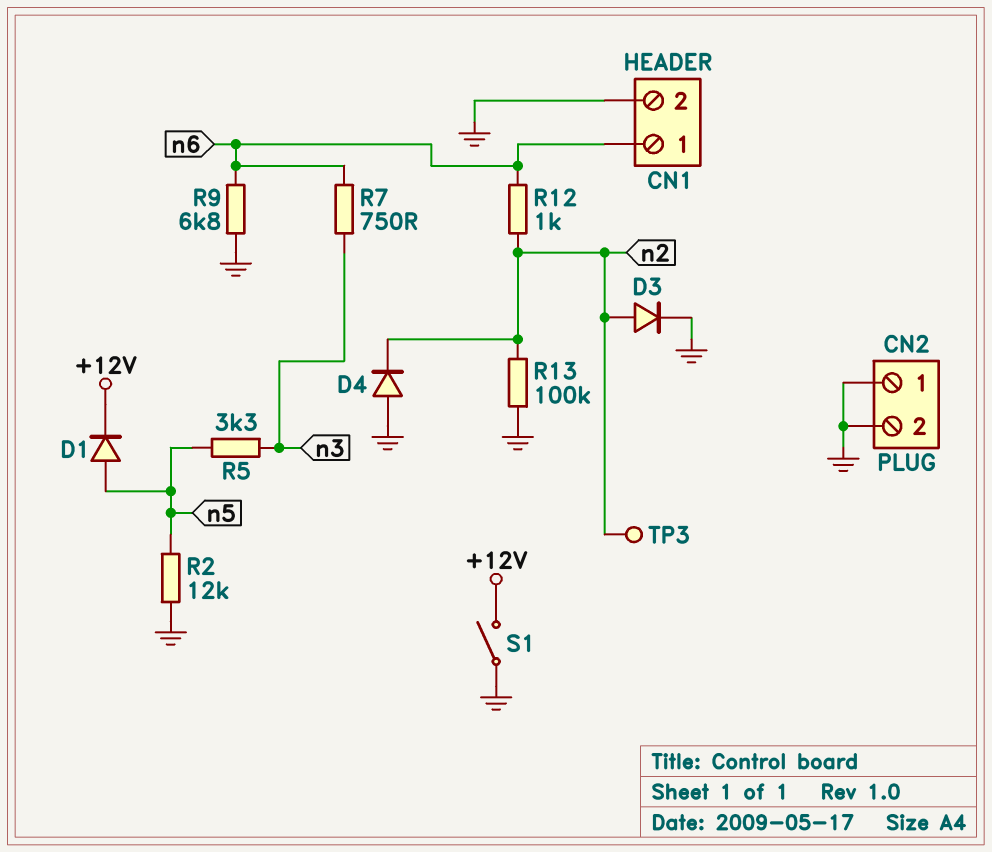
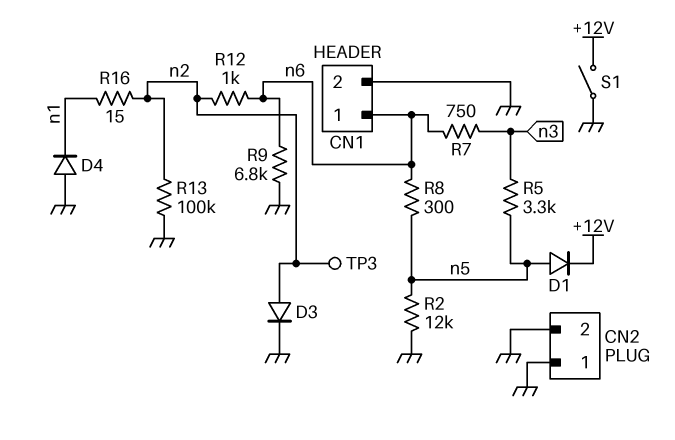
D4: diode (A GND, K n2) -> diode (A GND, K n1)
R8: none -> 300 (n5, n6)
R16: none -> 15 (n1, n2)

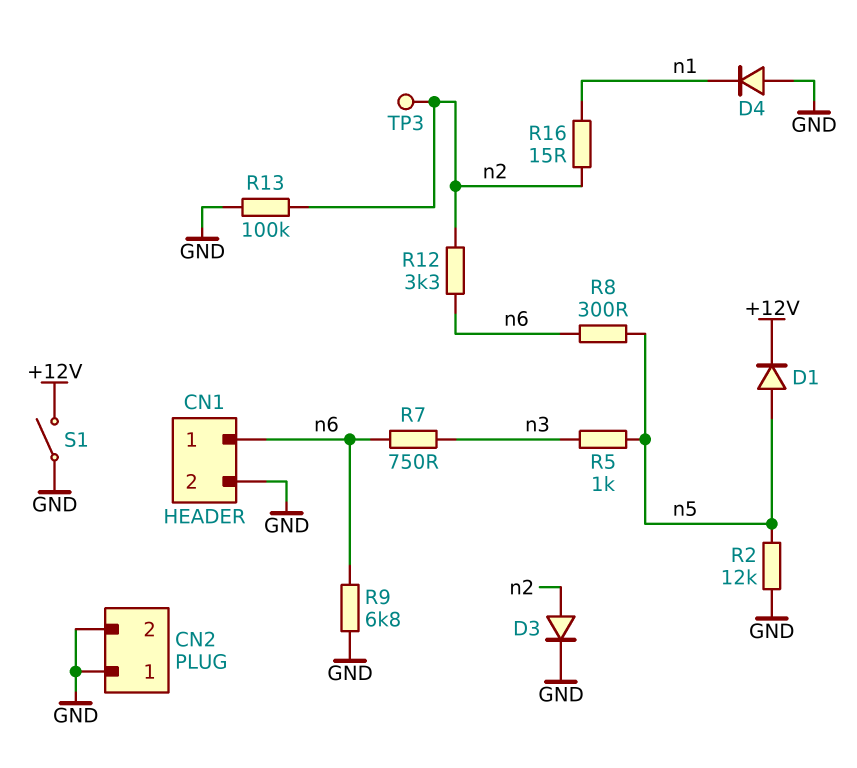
R5: 3.3k (n3, n5) -> 1k (n3, n5)
R12: 1k (n2, n6) -> 3.3k (n2, n6)

